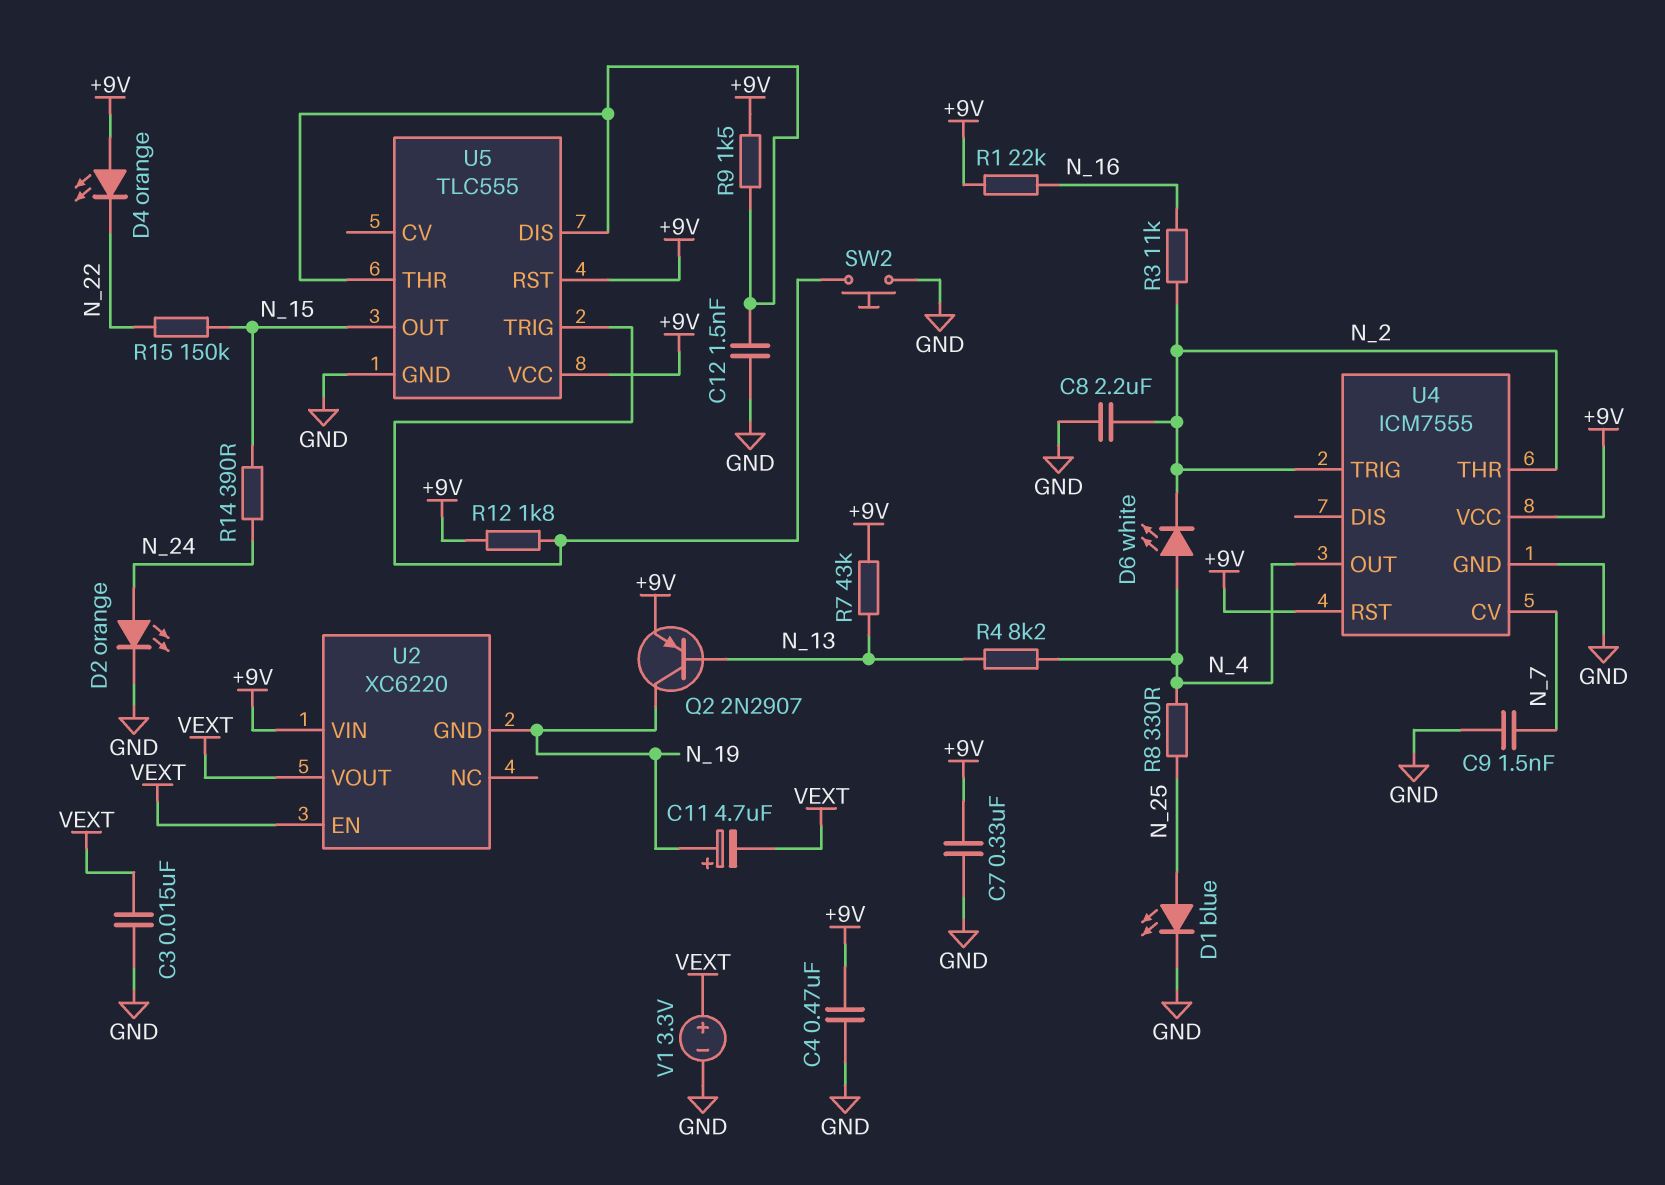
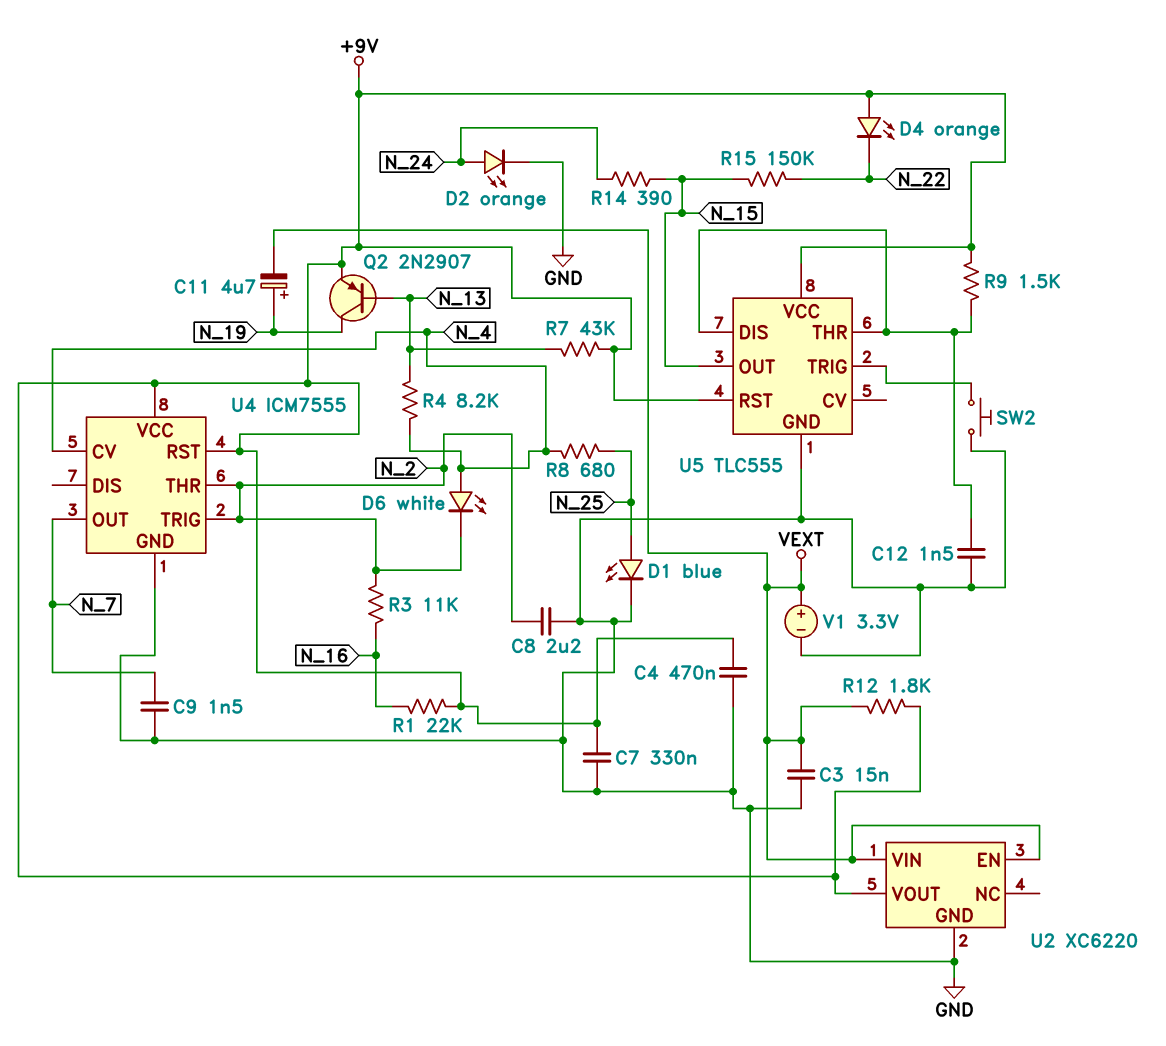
R8: 330 (N_4, N_25) -> 680 (N_4, N_25)
R12: 1.8k (+9V, U5/TRIG) -> 1.8k (+9V, VEXT)
U2 pin GND: N_19 -> GND
U2 pin VIN: +9V -> VEXT
U2 pin VOUT: VEXT -> +9V
U4 pin CV: N_7 -> N_4
U4 pin OUT: N_4 -> N_7

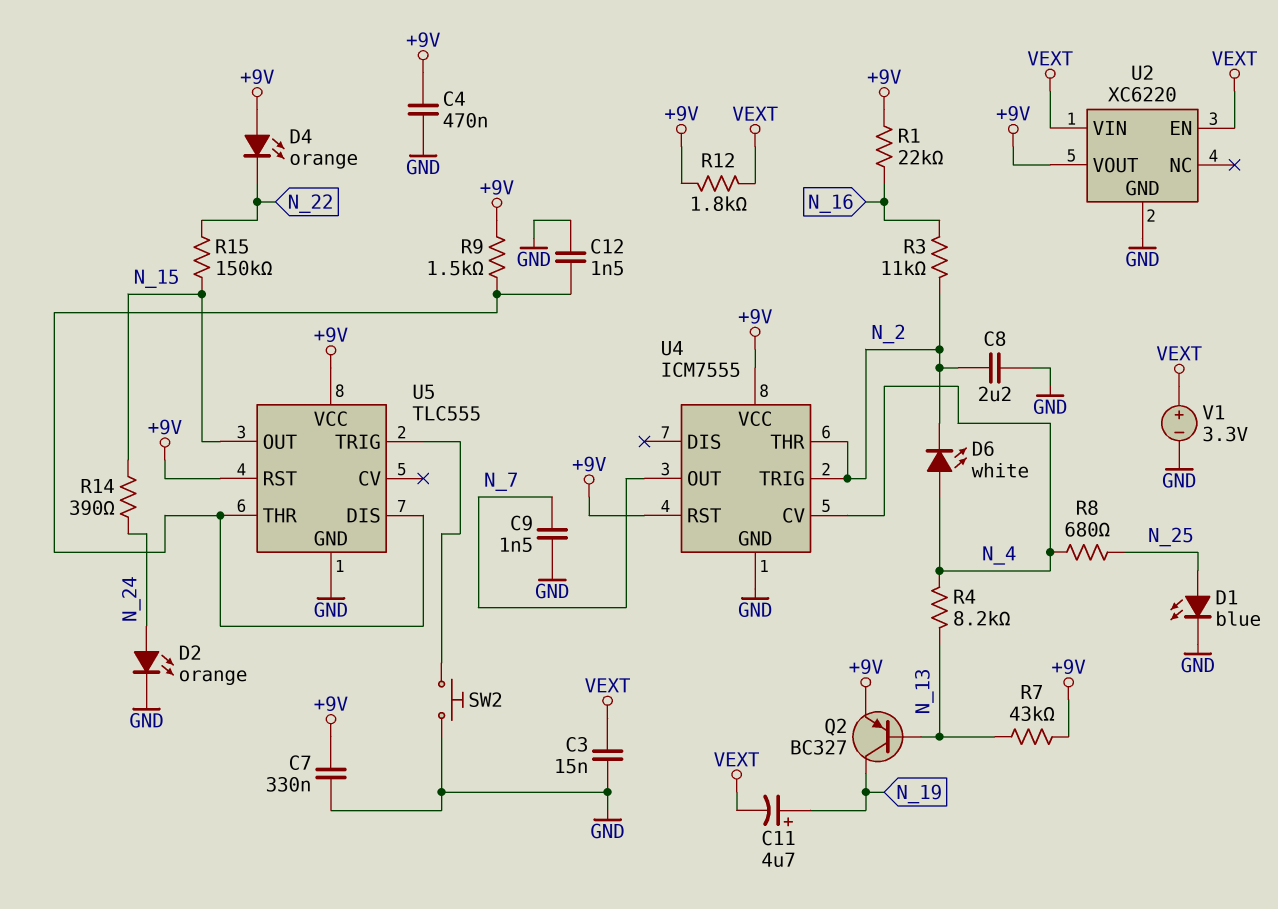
Q2: PNP 2N2907 (B N_13, C N_19, E +9V) -> PNP BC327 (B N_13, C N_19, E +9V)

